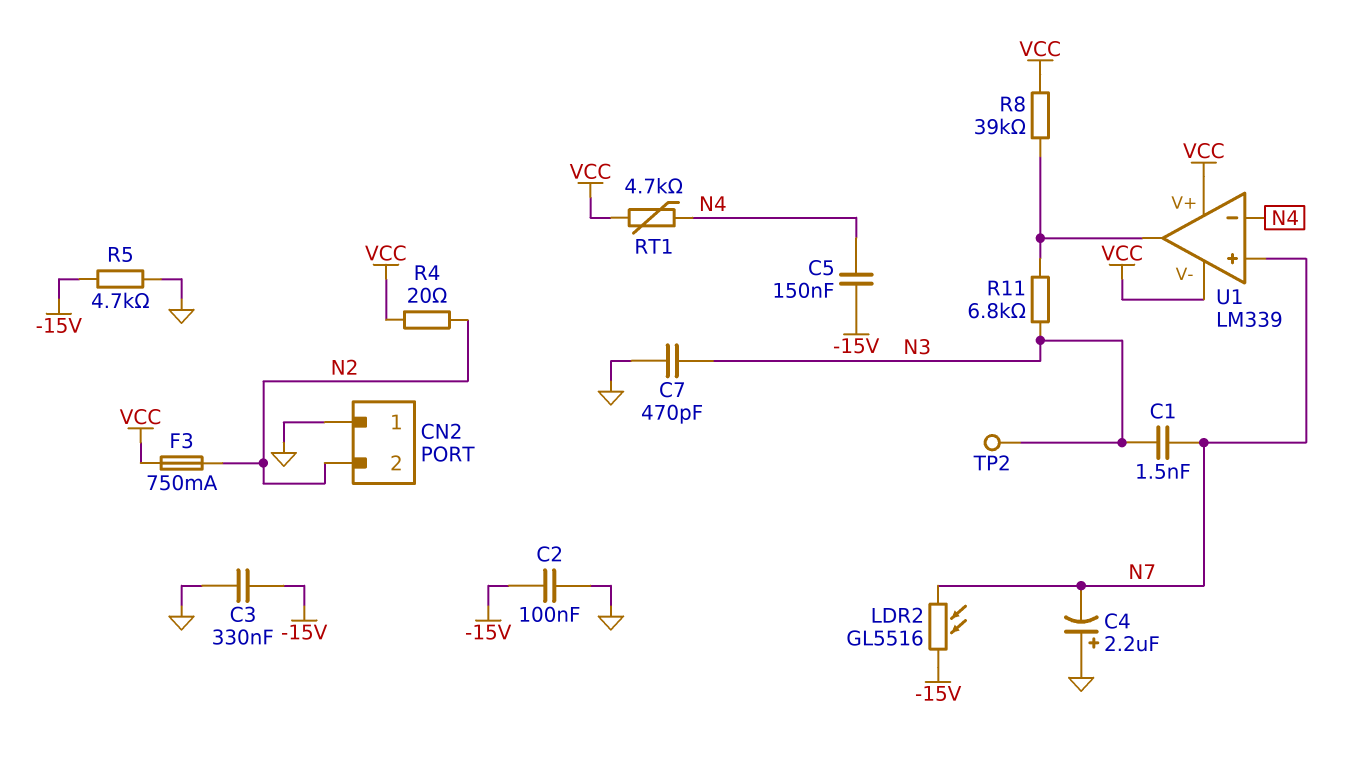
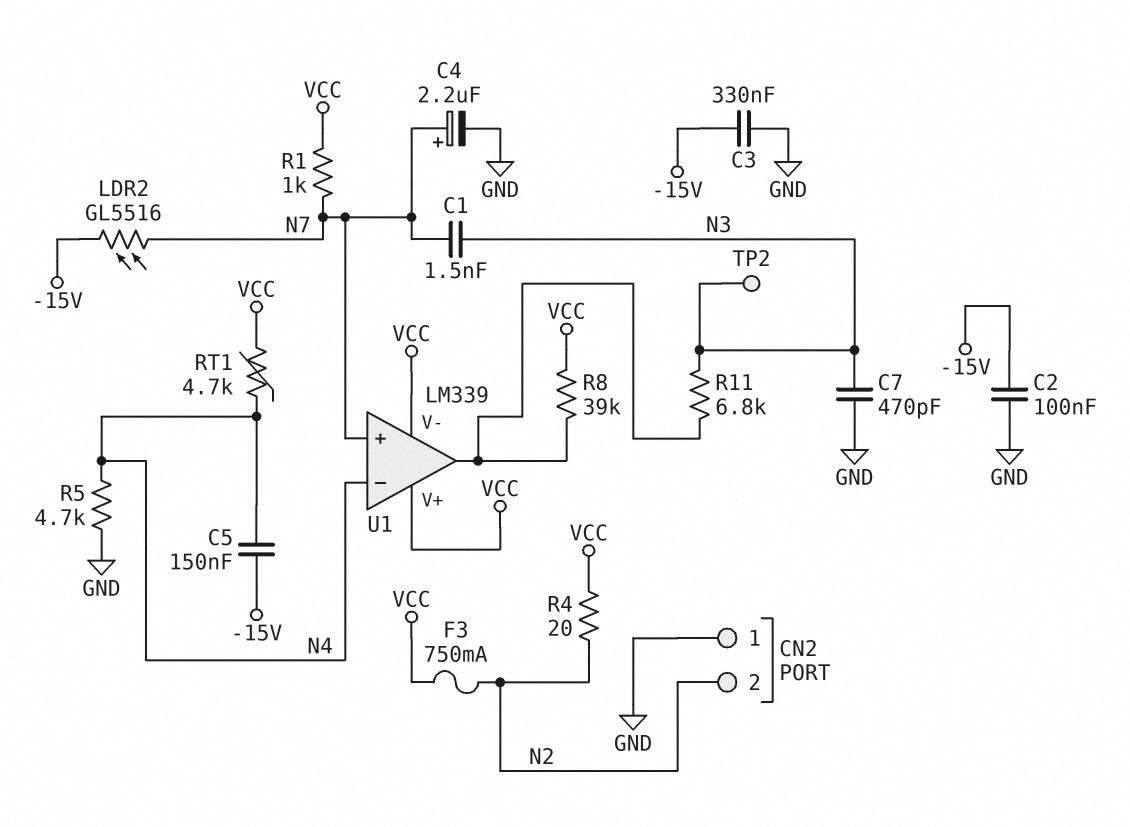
C4: 2.2uF (plus GND, minus N7) -> 2.2uF (plus N7, minus GND)
R1: none -> 1k (N7, VCC)
R5: 4.7k (-15V, GND) -> 4.7k (GND, N4)

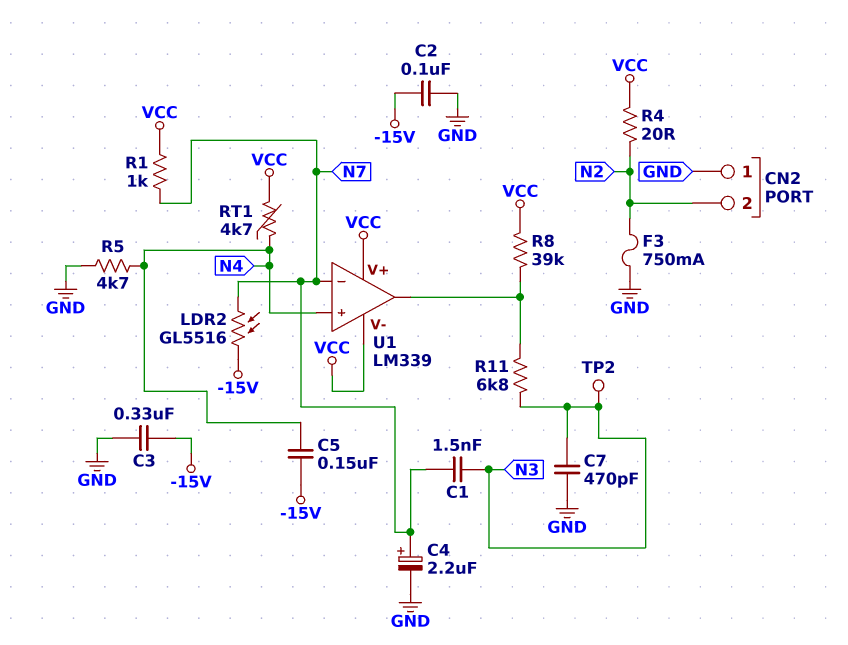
F3: 750mA (N2, VCC) -> 750mA (GND, N2)
U1 pin in+: N7 -> N4
U1 pin in-: N4 -> N7

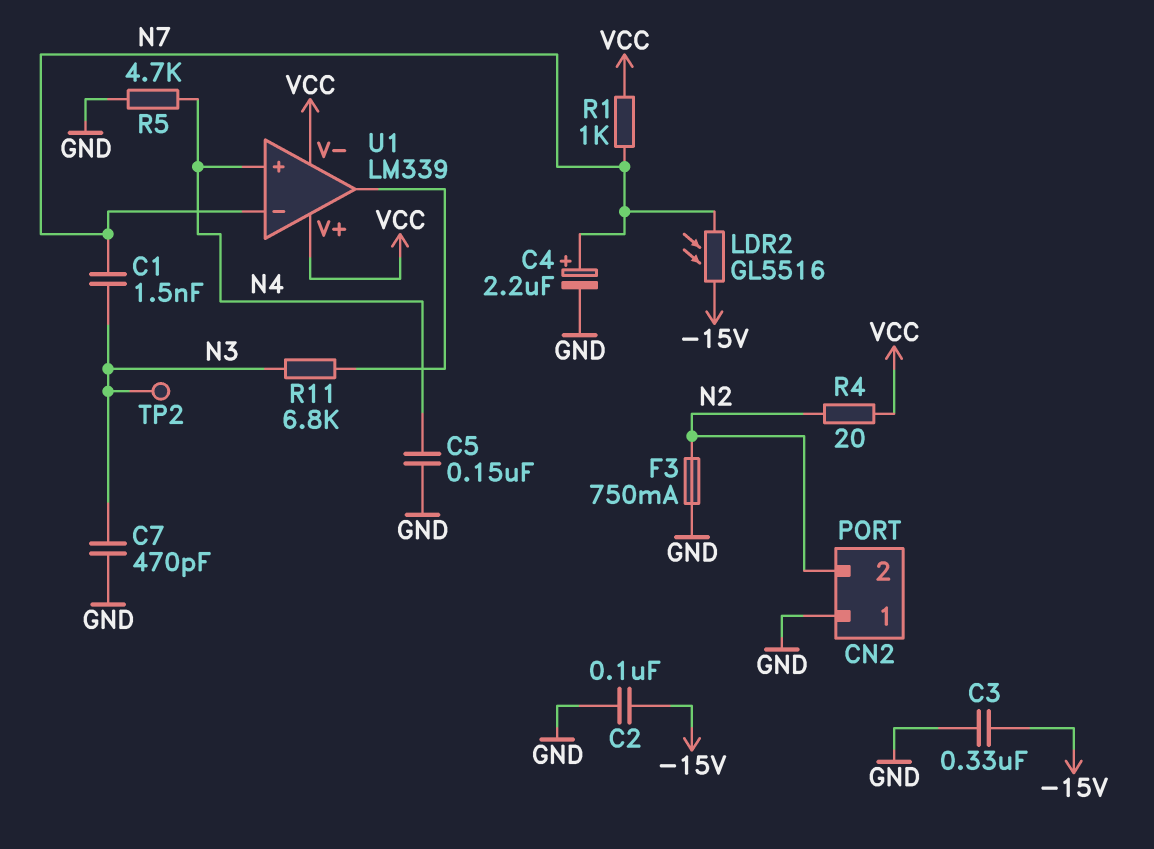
C5: 150nF (-15V, N4) -> 150nF (GND, N4)
R8: 39k (U1/out, VCC) -> none
RT1: 4.7k (N4, VCC) -> none

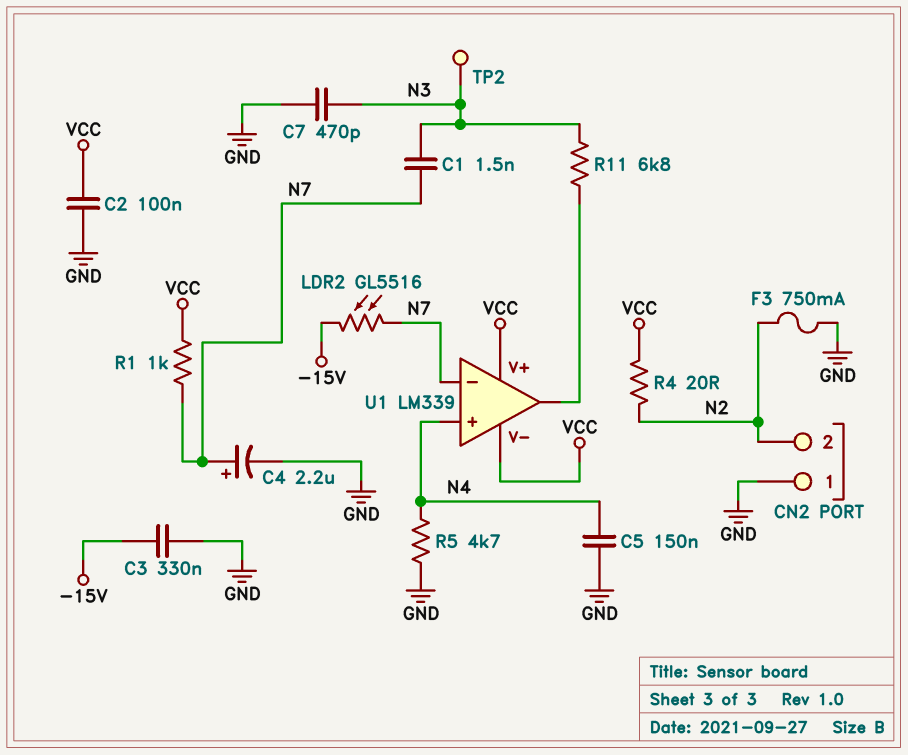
C2: 100nF (-15V, GND) -> 100nF (GND, VCC)

